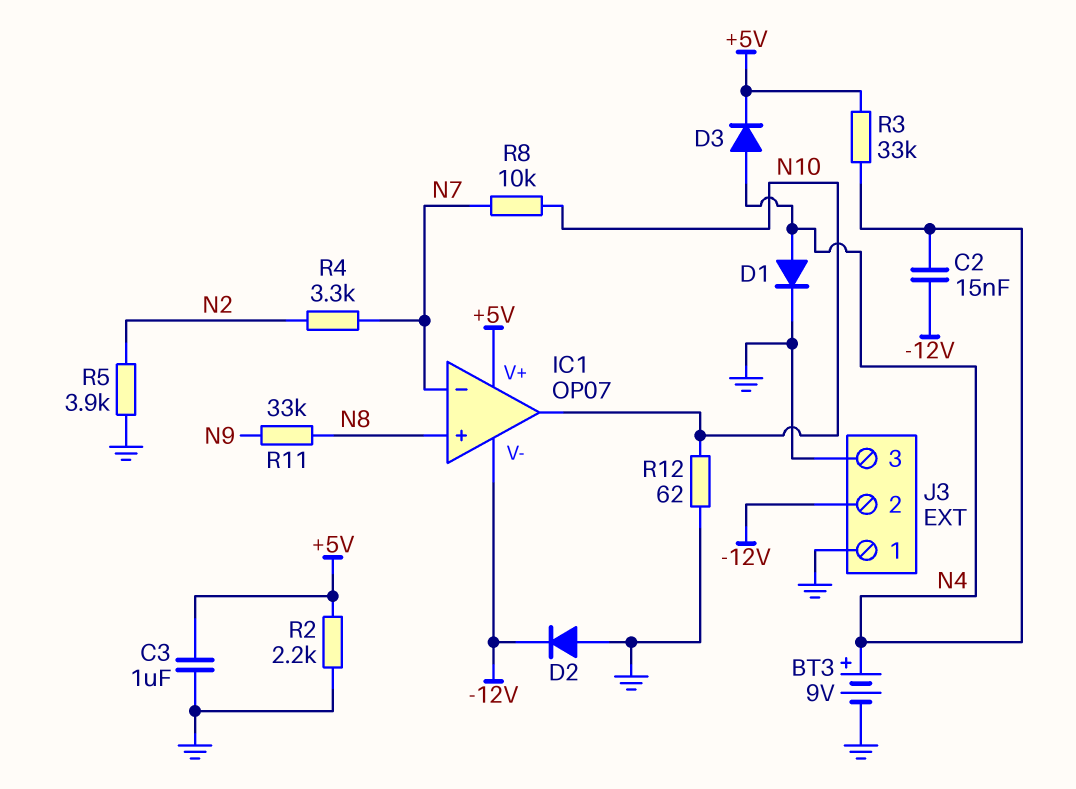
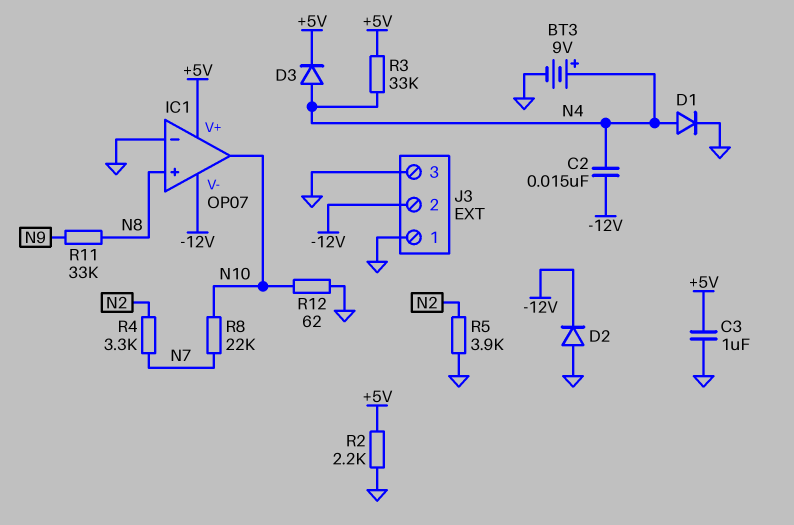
IC1 pin in-: N7 -> GND
R8: 10k (N7, N10) -> 22k (N7, N10)

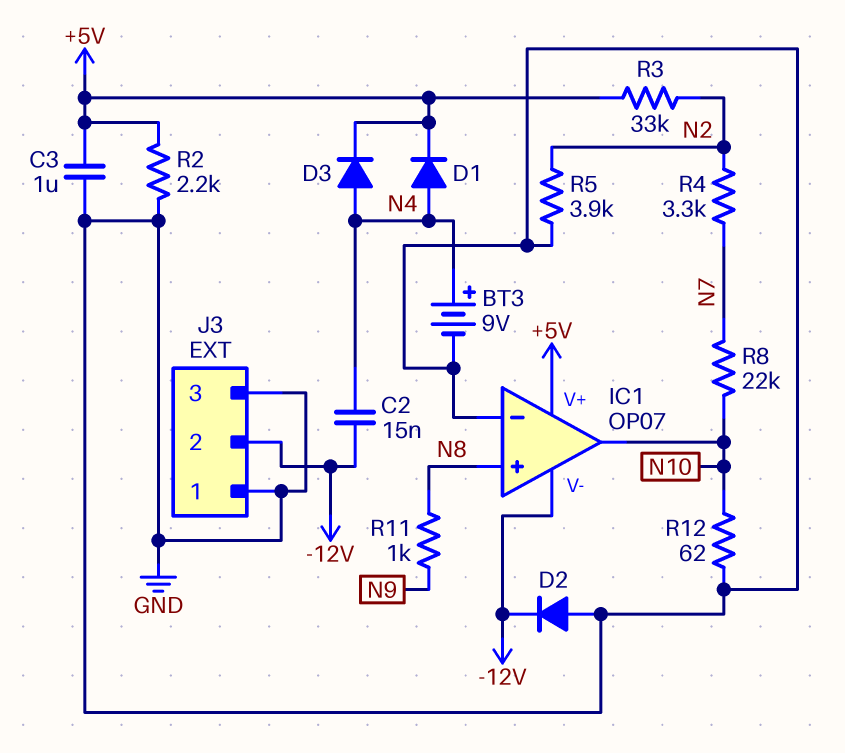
D1: diode (A N4, K GND) -> diode (A N4, K +5V)
R3: 33k (+5V, N4) -> 33k (+5V, N2)
R11: 33k (N8, N9) -> 1k (N8, N9)

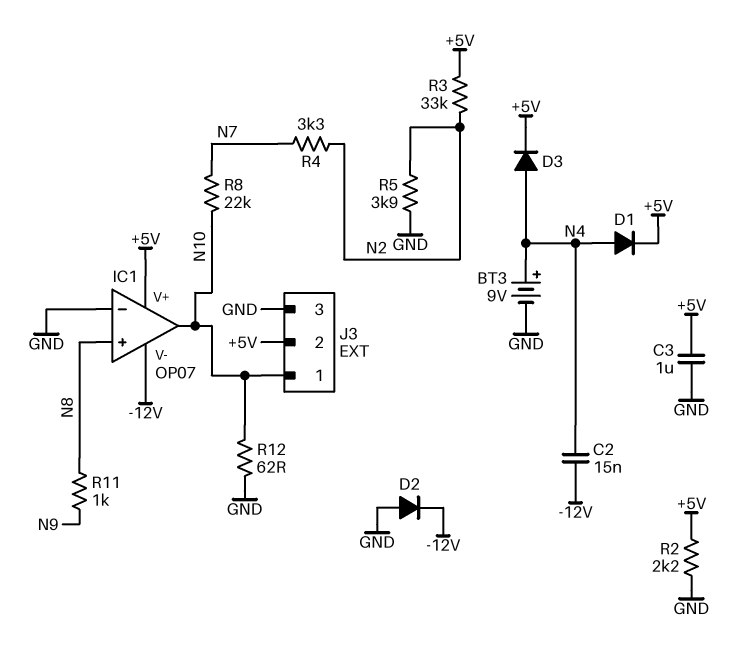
J3 pin 1: GND -> N10
J3 pin 2: -12V -> +5V

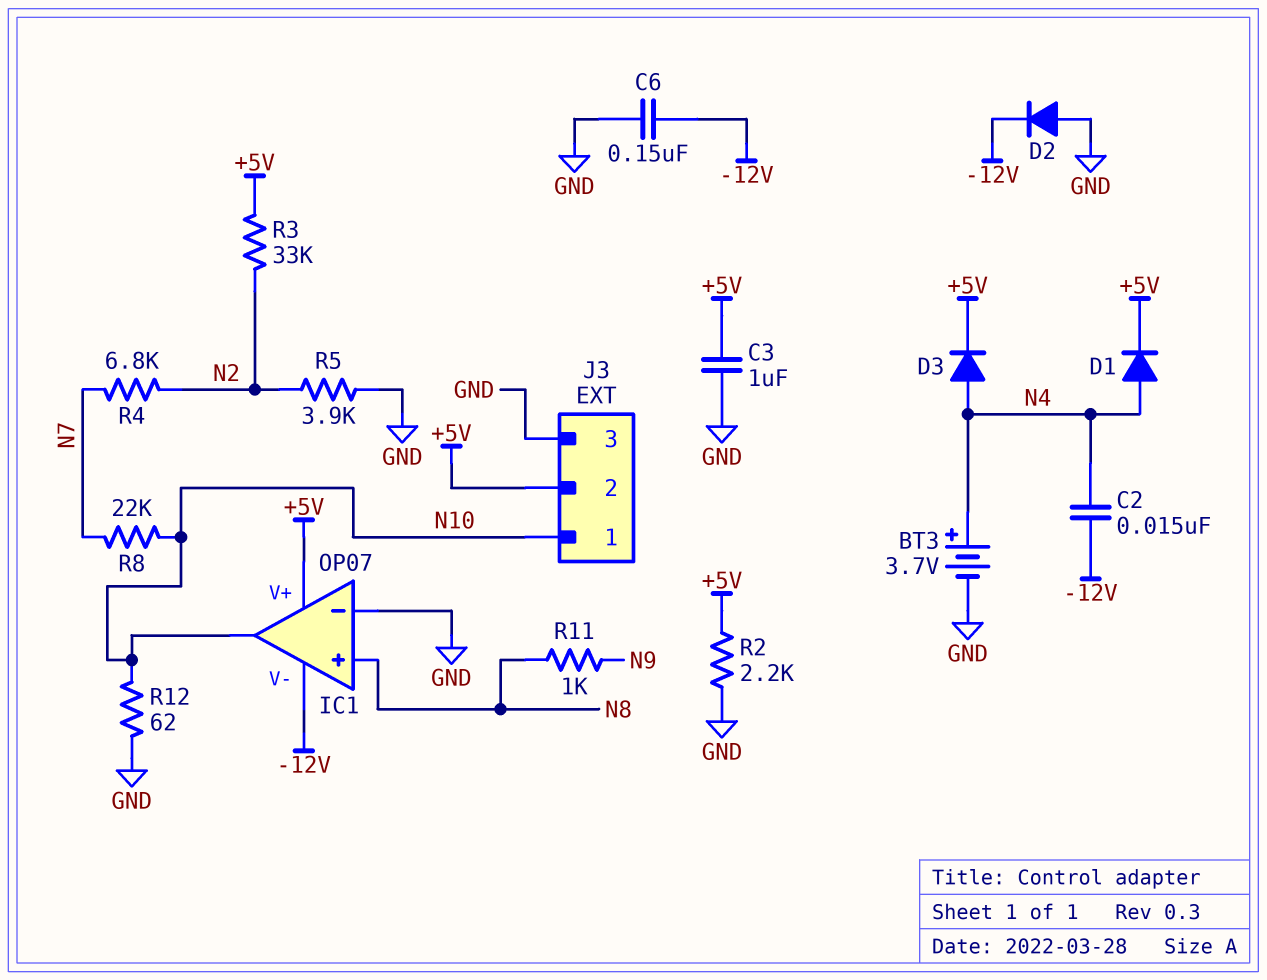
BT3: 9V (plus N4, minus GND) -> 3.7V (plus N4, minus GND)
C6: none -> 150nF (-12V, GND)
R4: 3.3k (N2, N7) -> 6.8k (N2, N7)

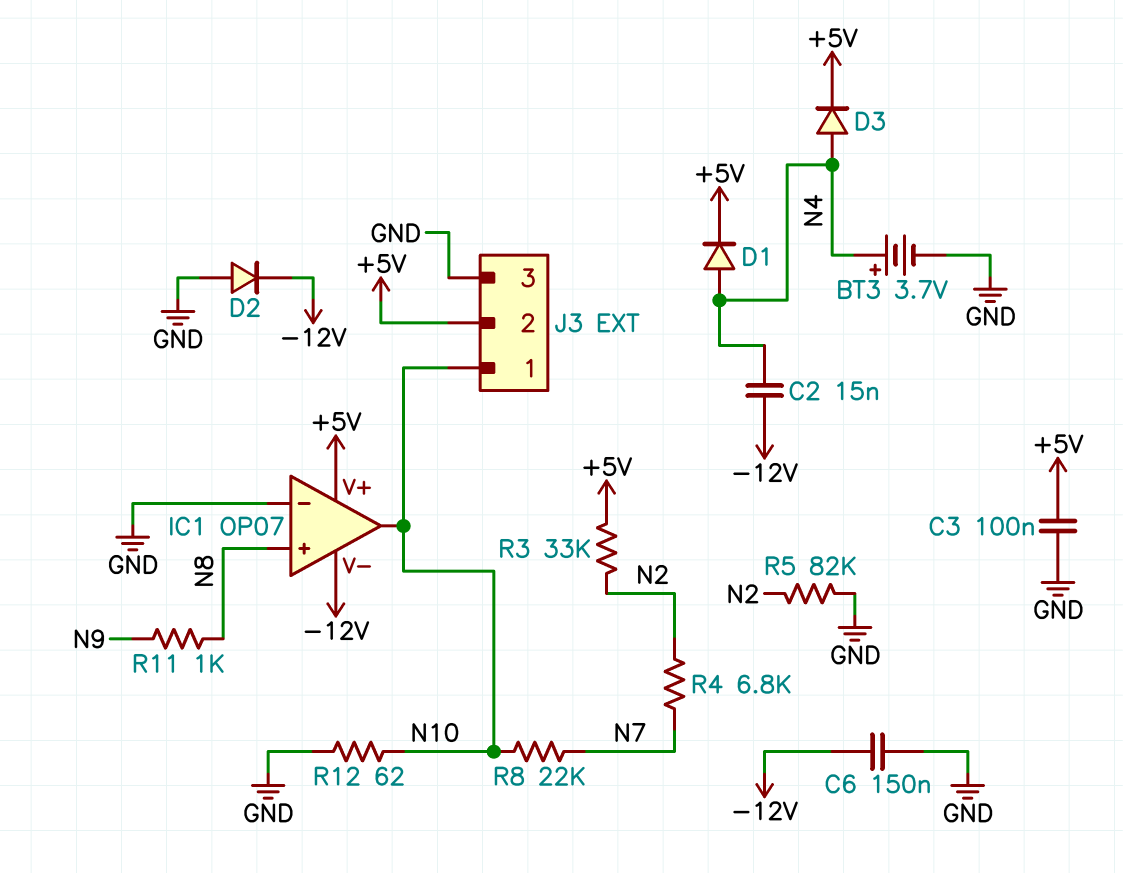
C3: 1uF (+5V, GND) -> 100nF (+5V, GND)
R2: 2.2k (+5V, GND) -> none
R5: 3.9k (GND, N2) -> 82k (GND, N2)

